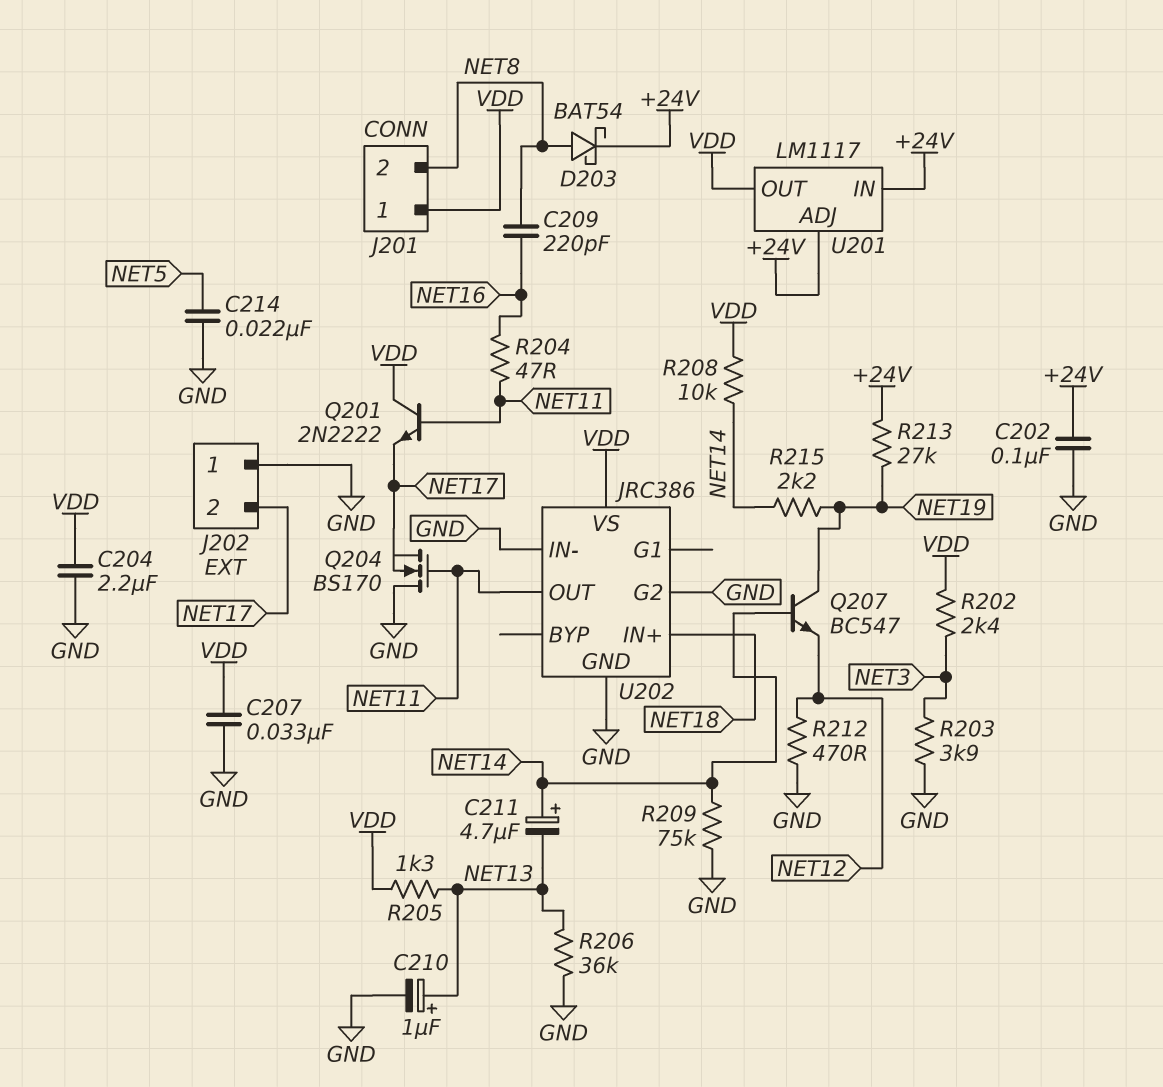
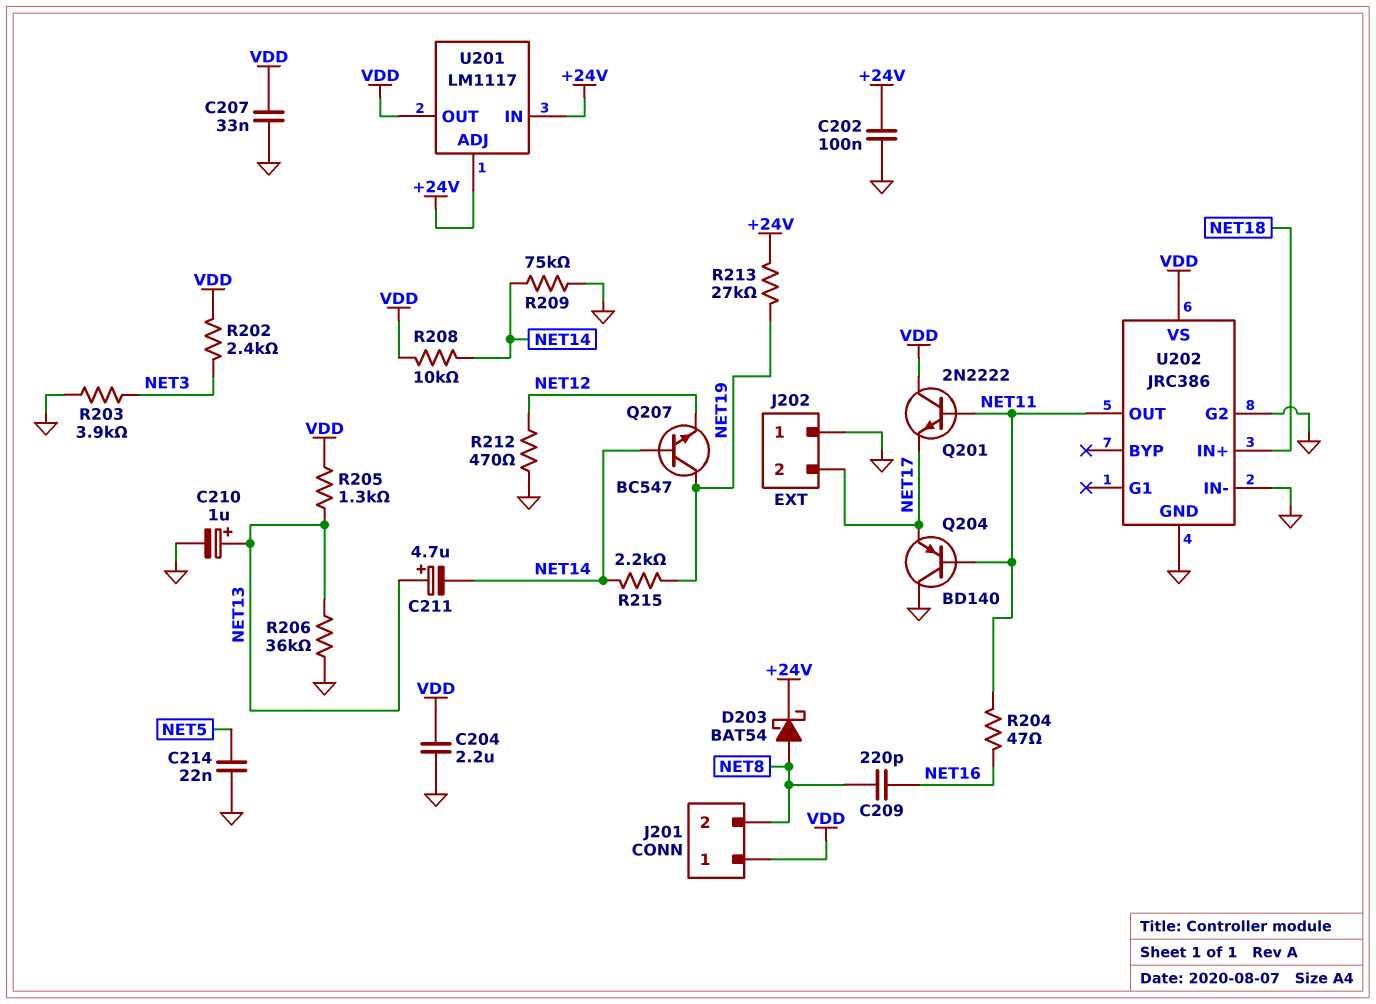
C211: 4.7uF (plus NET14, minus NET13) -> 4.7uF (plus NET13, minus NET14)
Q204: NMOS BS170 (G NET11, D GND, S NET17) -> PNP BD140 (B NET11, C GND, E NET17)

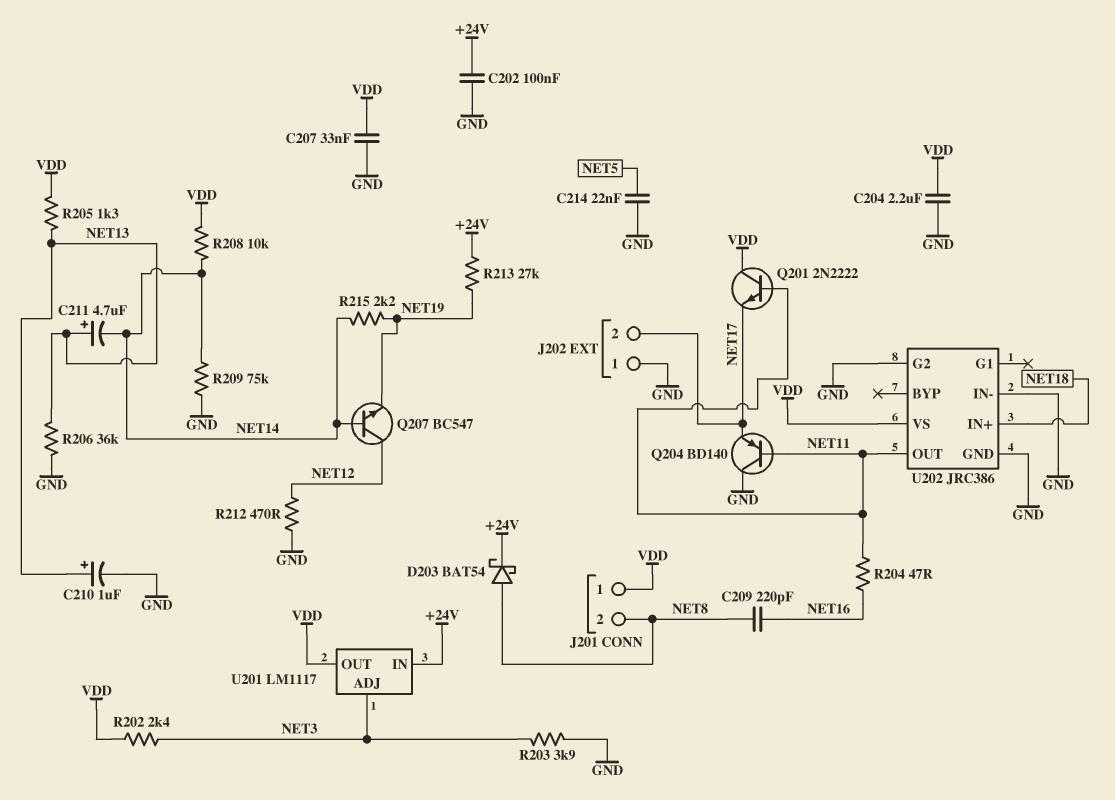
Q207: NPN BC547 (B NET14, C NET19, E NET12) -> NPN BC547 (B NET14, C NET12, E NET19)
U201 pin ADJ: +24V -> NET3

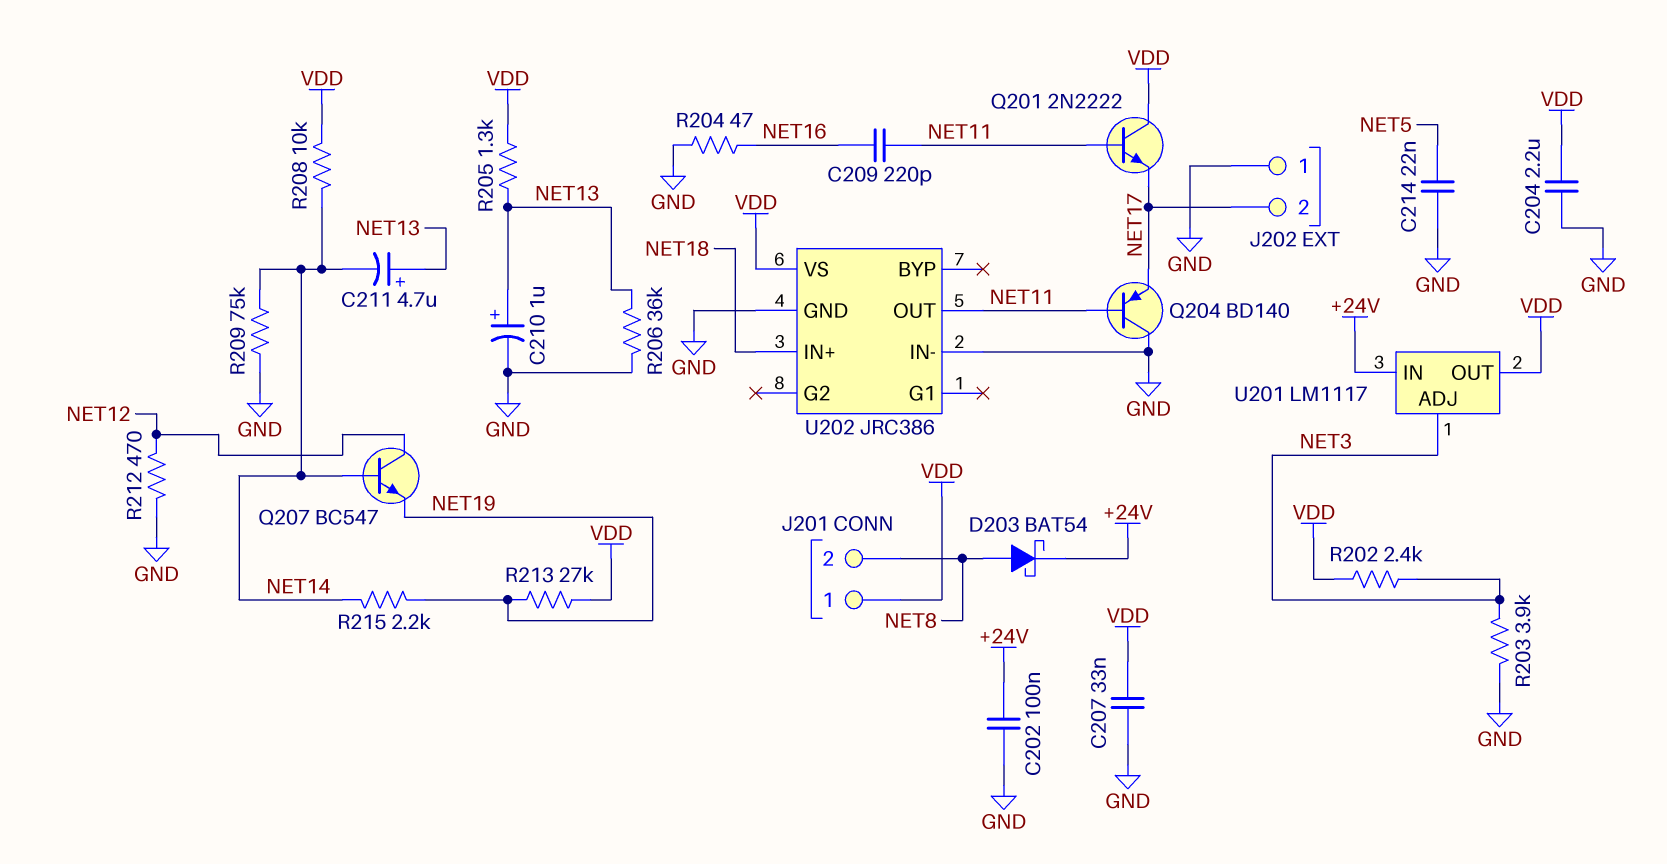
C209: 220pF (NET8, NET16) -> 220pF (NET11, NET16)
R204: 47 (NET11, NET16) -> 47 (GND, NET16)
R213: 27k (+24V, NET19) -> 27k (NET19, VDD)
U202 pin G2: GND -> none

